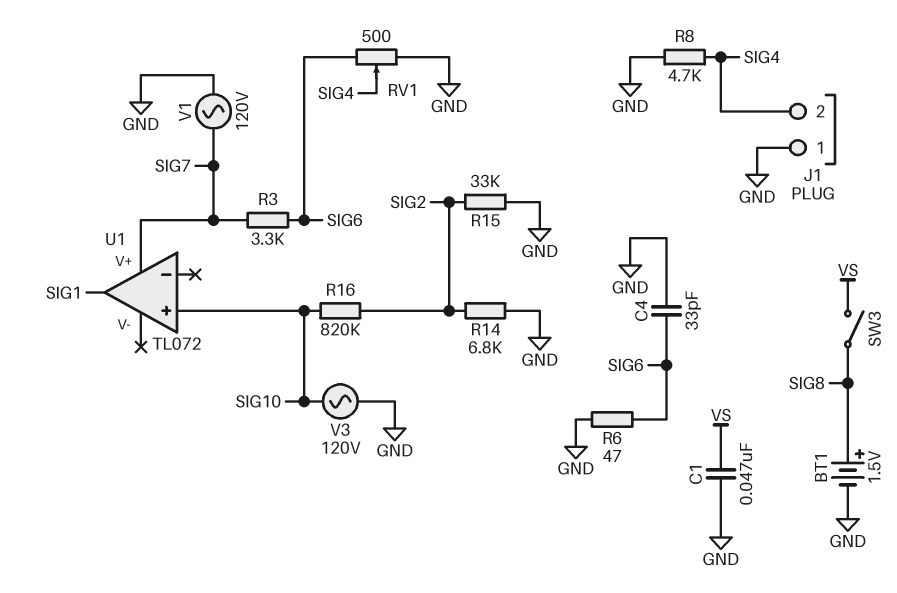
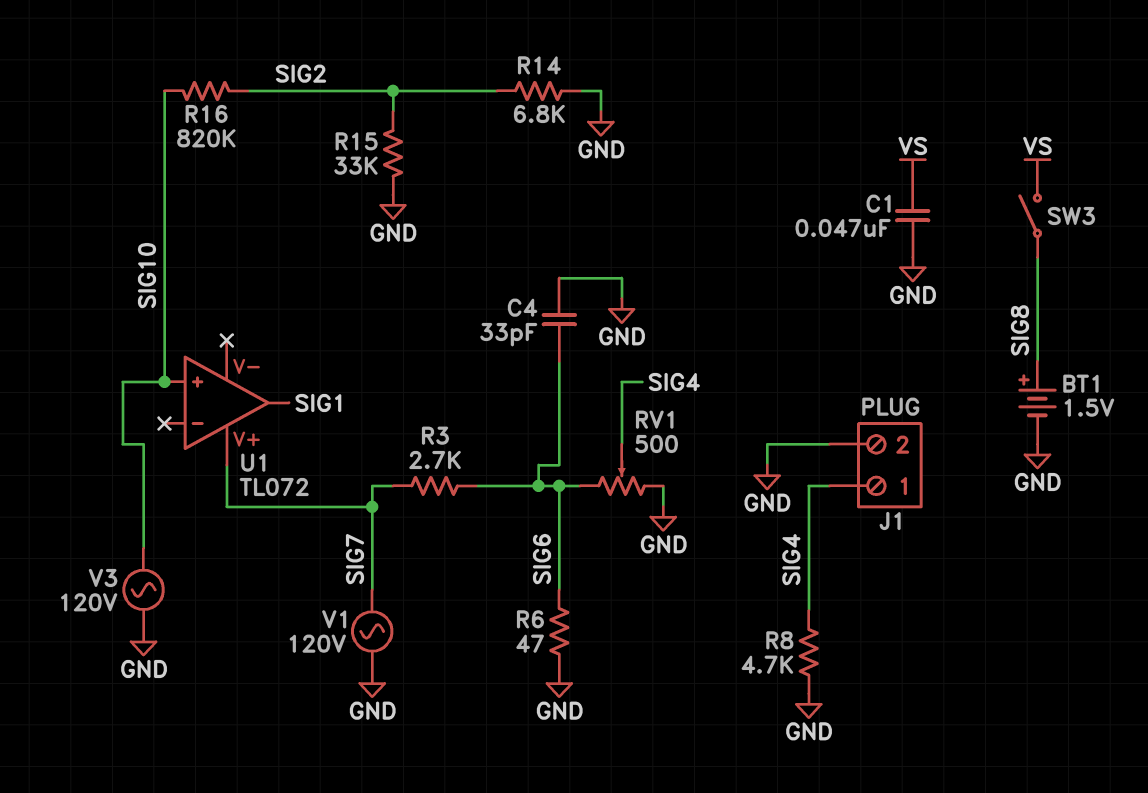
J1 pin 1: GND -> SIG4
J1 pin 2: SIG4 -> GND
R3: 3.3k (SIG6, SIG7) -> 2.7k (SIG6, SIG7)

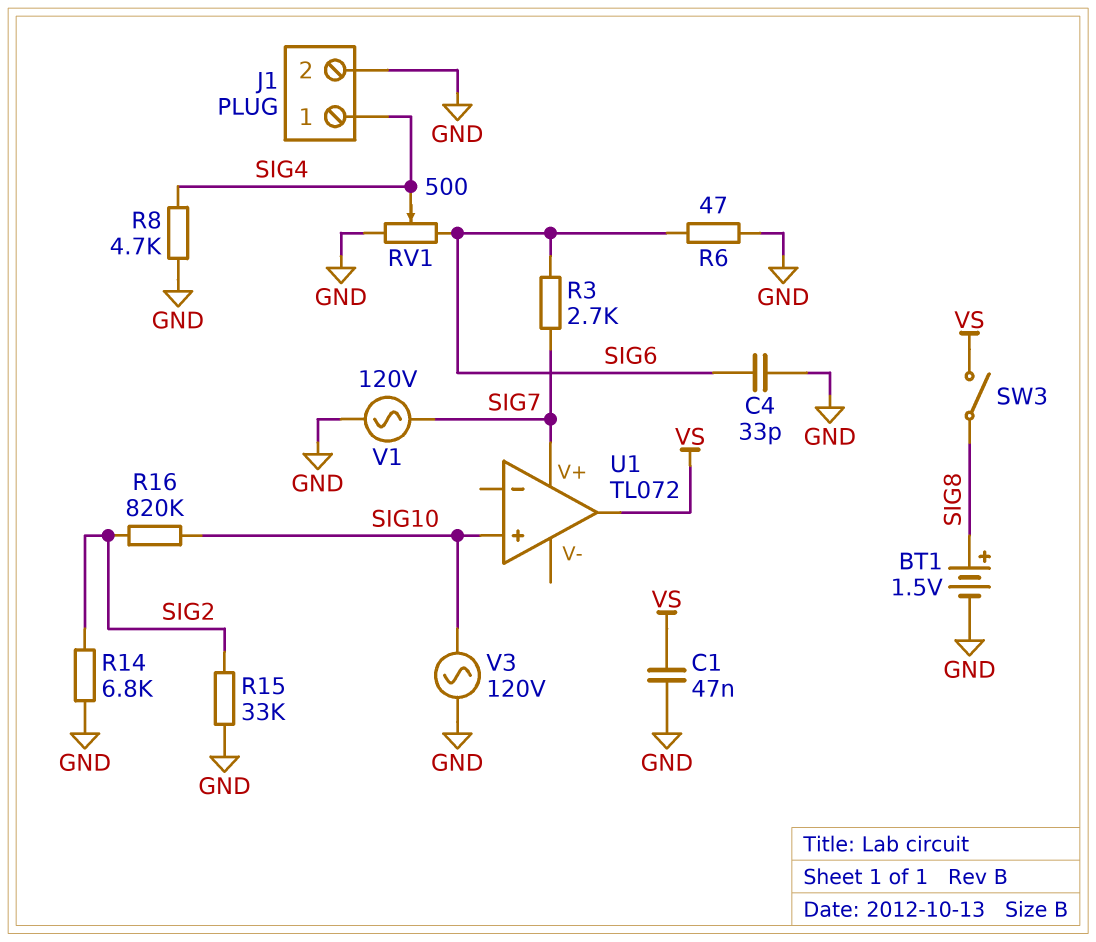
U1 pin out: SIG1 -> VS

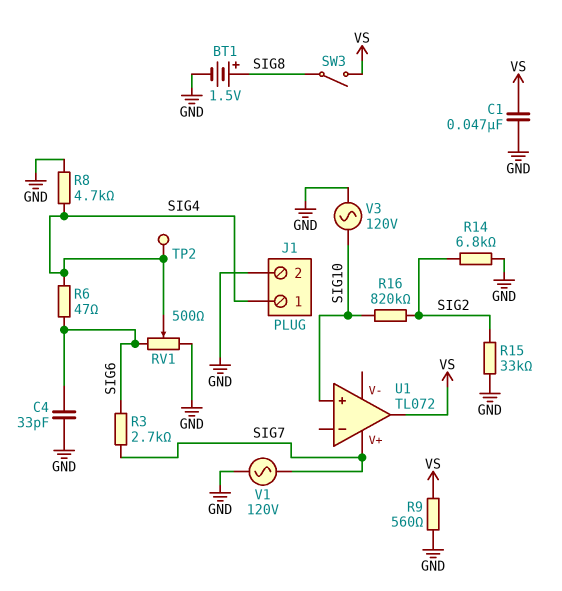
R6: 47 (GND, SIG6) -> 47 (SIG4, SIG6)
R9: none -> 560 (GND, VS)
TP2: none -> test point (SIG4)

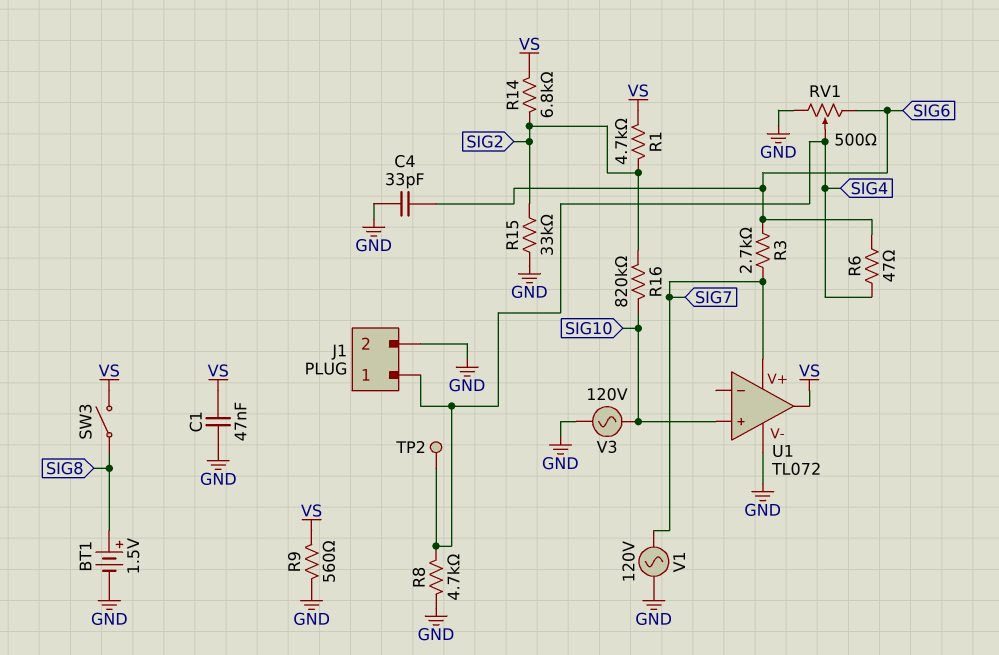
R1: none -> 4.7k (SIG2, VS)
R14: 6.8k (GND, SIG2) -> 6.8k (SIG2, VS)
U1 pin V-: none -> GND

